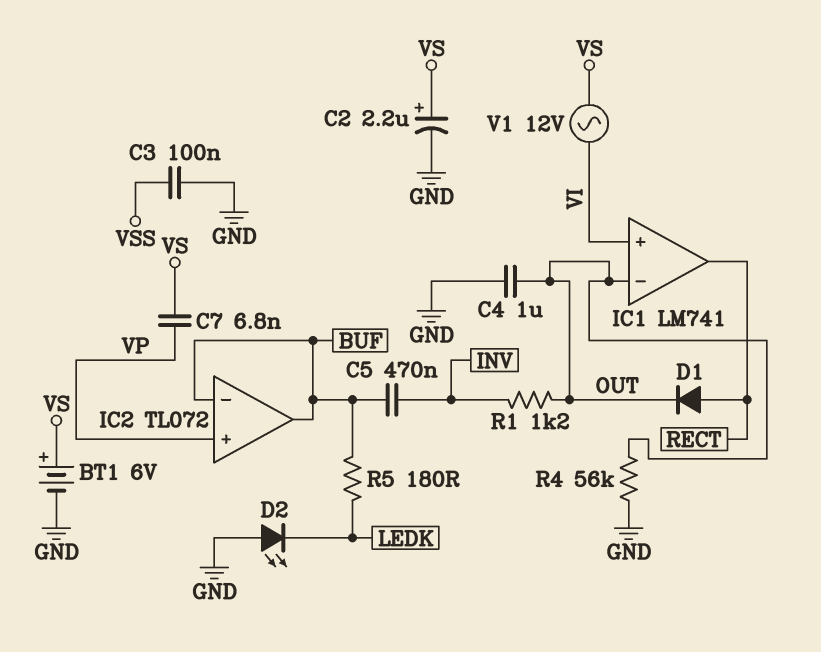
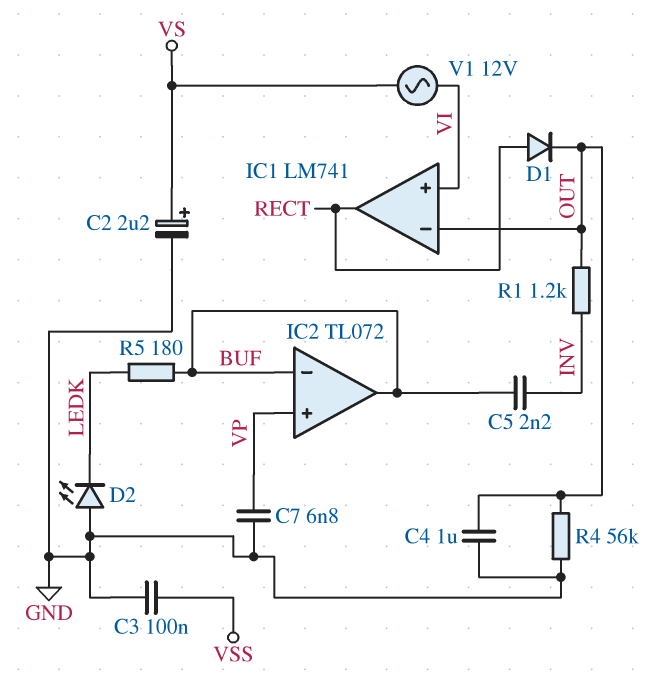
BT1: 6V (plus VS, minus GND) -> none
C5: 470nF (BUF, INV) -> 2.2nF (BUF, INV)
C7: 6.8nF (VP, VS) -> 6.8nF (GND, VP)

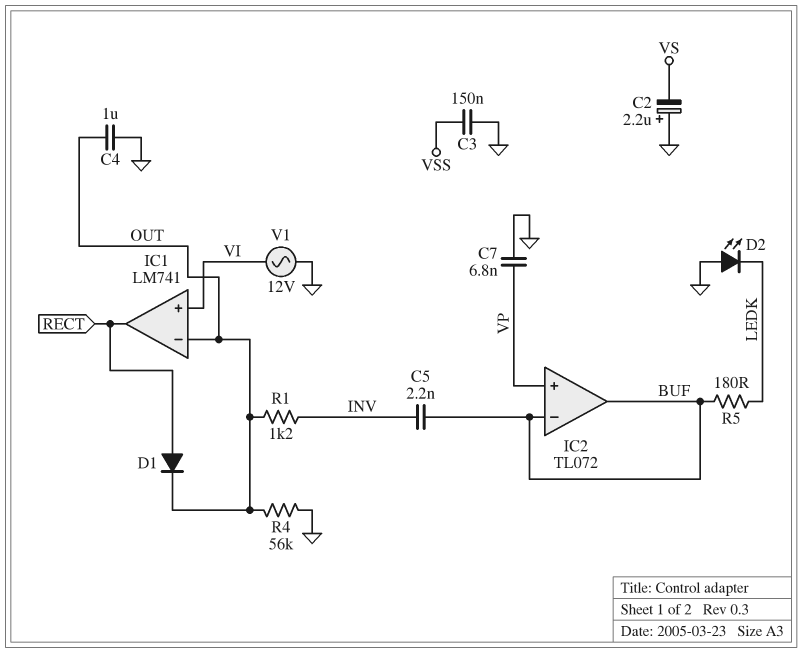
C2: 2.2uF (plus VS, minus GND) -> 2.2uF (plus GND, minus VS)
C3: 100nF (GND, VSS) -> 150nF (GND, VSS)
V1: AC 12V (VI, VS) -> AC 12V (GND, VI)

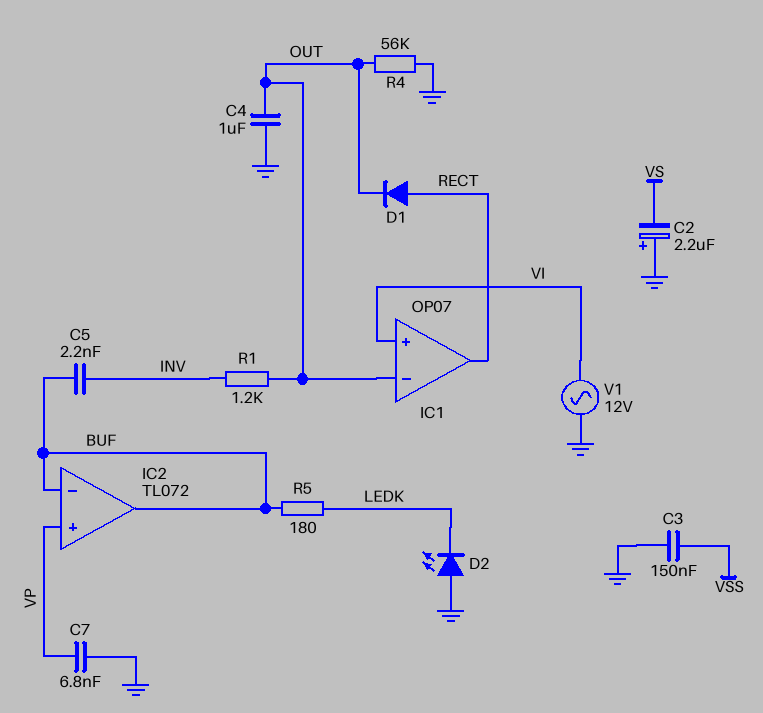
IC1: LM741 -> OP07

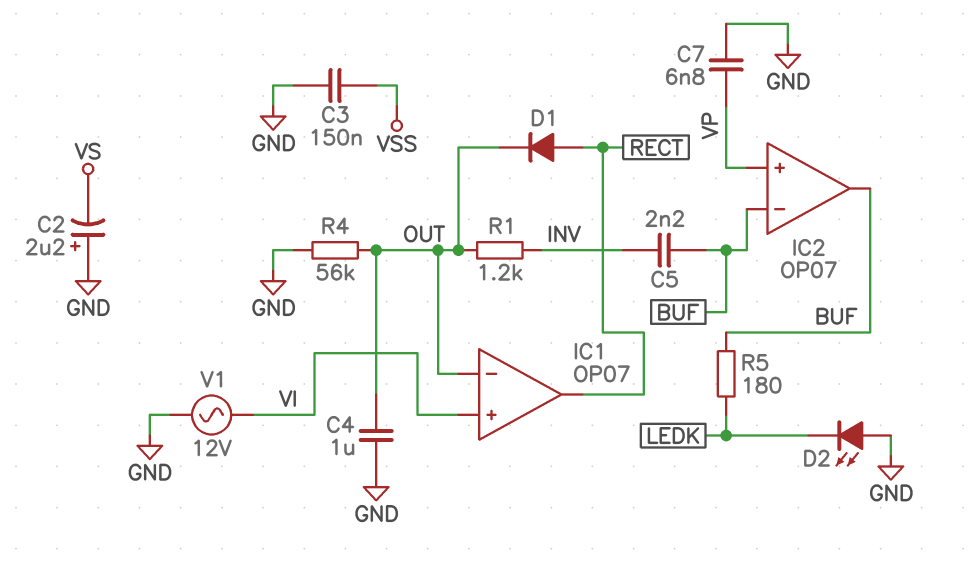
IC2: TL072 -> OP07

